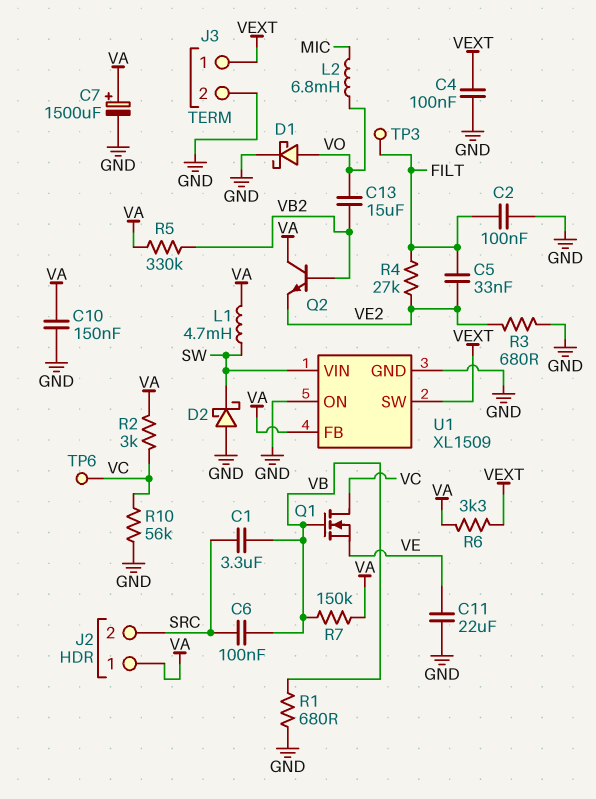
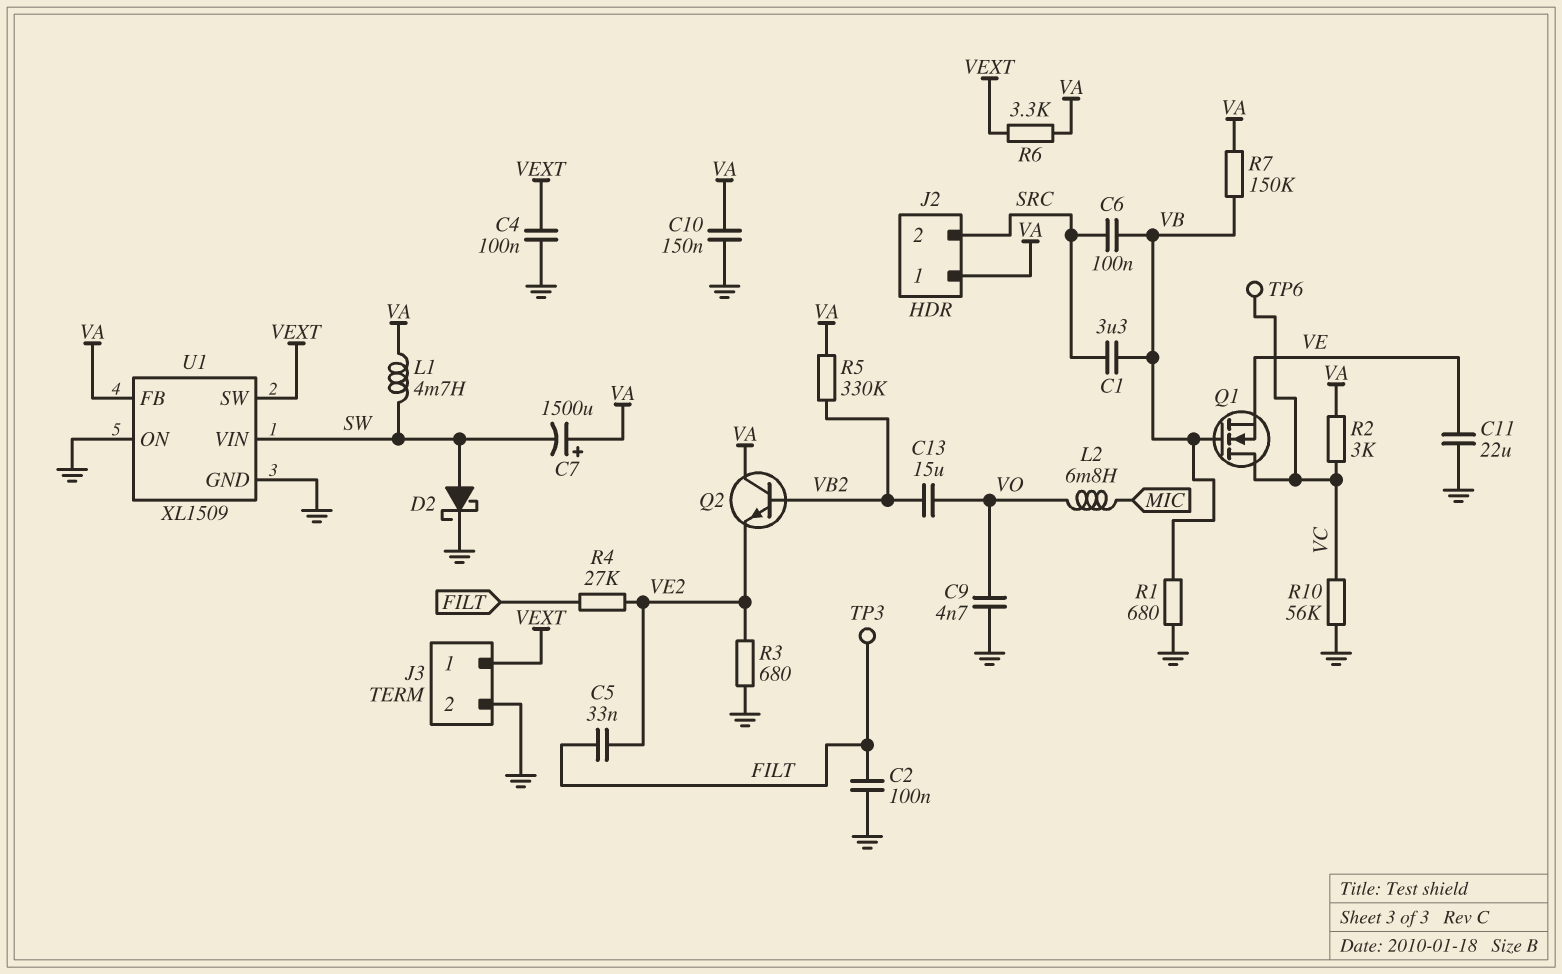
C7: 1500uF (plus VA, minus GND) -> 1500uF (plus VA, minus SW)
C9: none -> 4.7nF (GND, VO)
D1: schottky (A VO, K GND) -> none
D2: schottky (A GND, K SW) -> schottky (A SW, K GND)

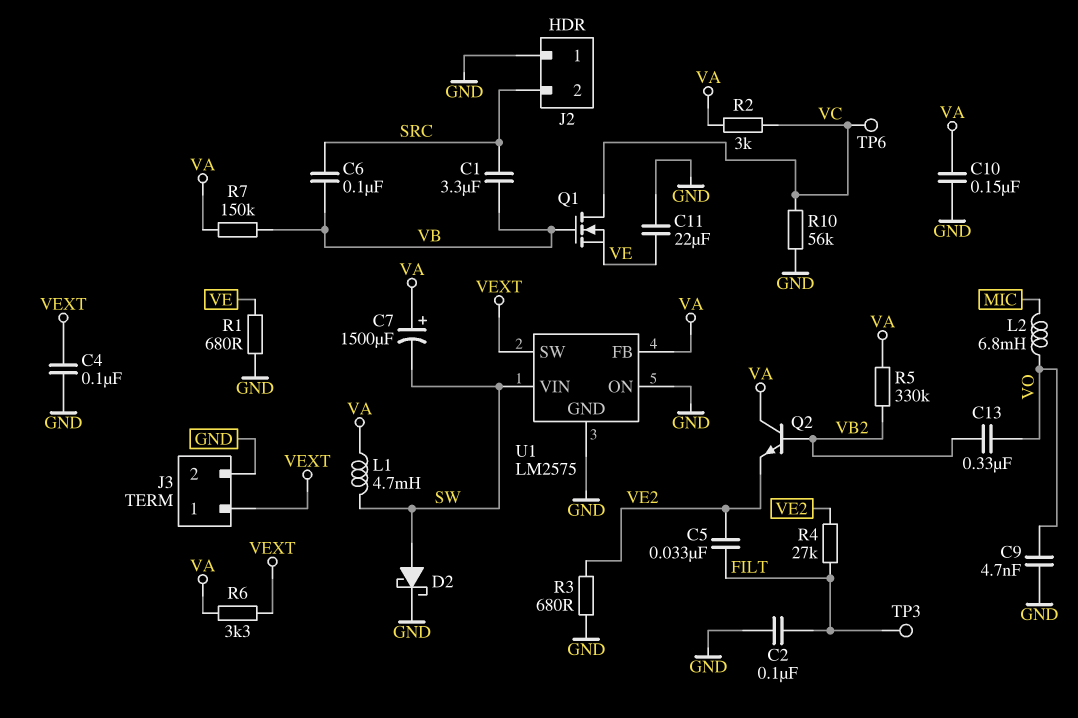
C13: 15uF (VB2, VO) -> 330nF (VB2, VO)
J2 pin 1: VA -> GND
R1: 680 (GND, VB) -> 680 (GND, VE)
U1: XL1509 -> LM2575

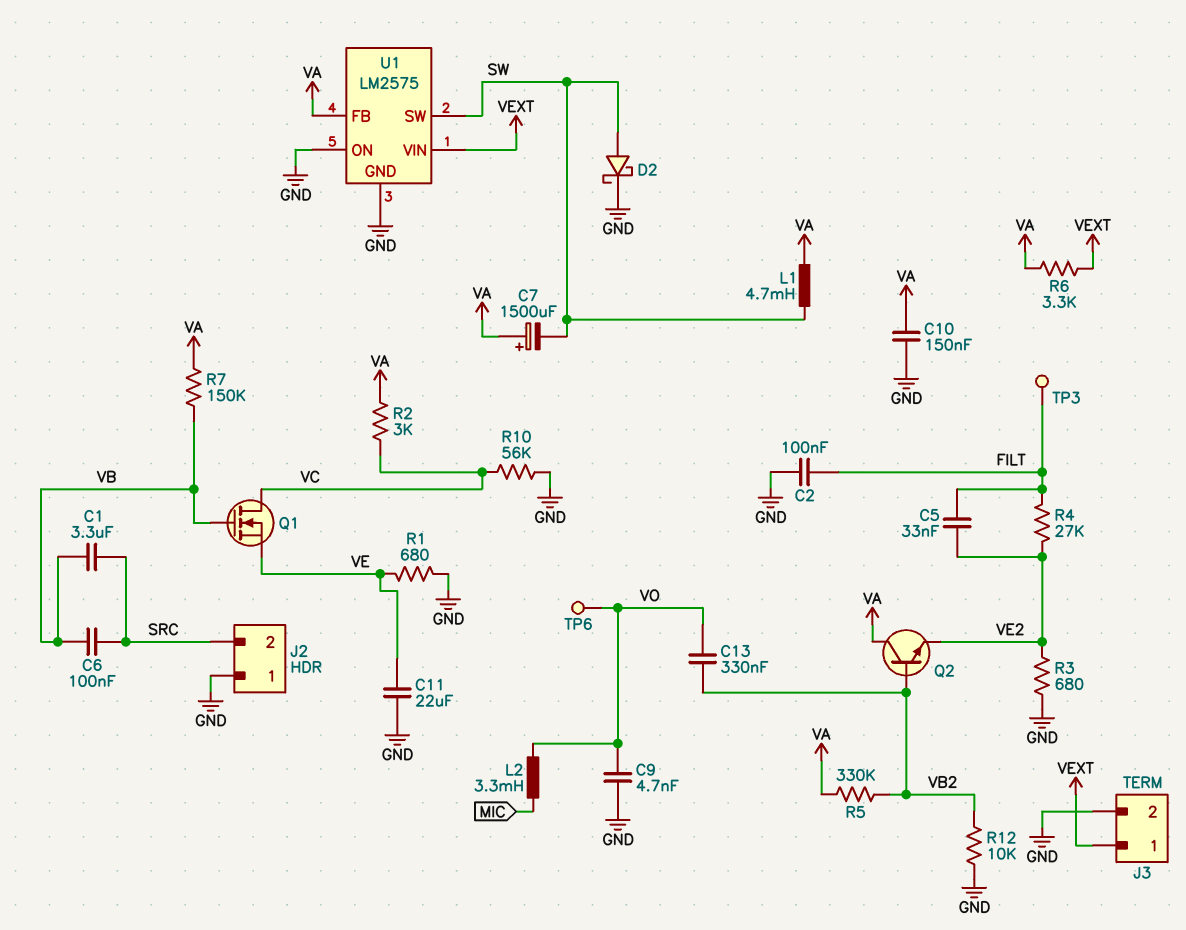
C4: 100nF (GND, VEXT) -> none
L2: 6.8mH (MIC, VO) -> 3.3mH (MIC, VO)
R12: none -> 10k (GND, VB2)
TP6: test point (VC) -> test point (VO)
U1 pin SW: VEXT -> SW
U1 pin VIN: SW -> VEXT

